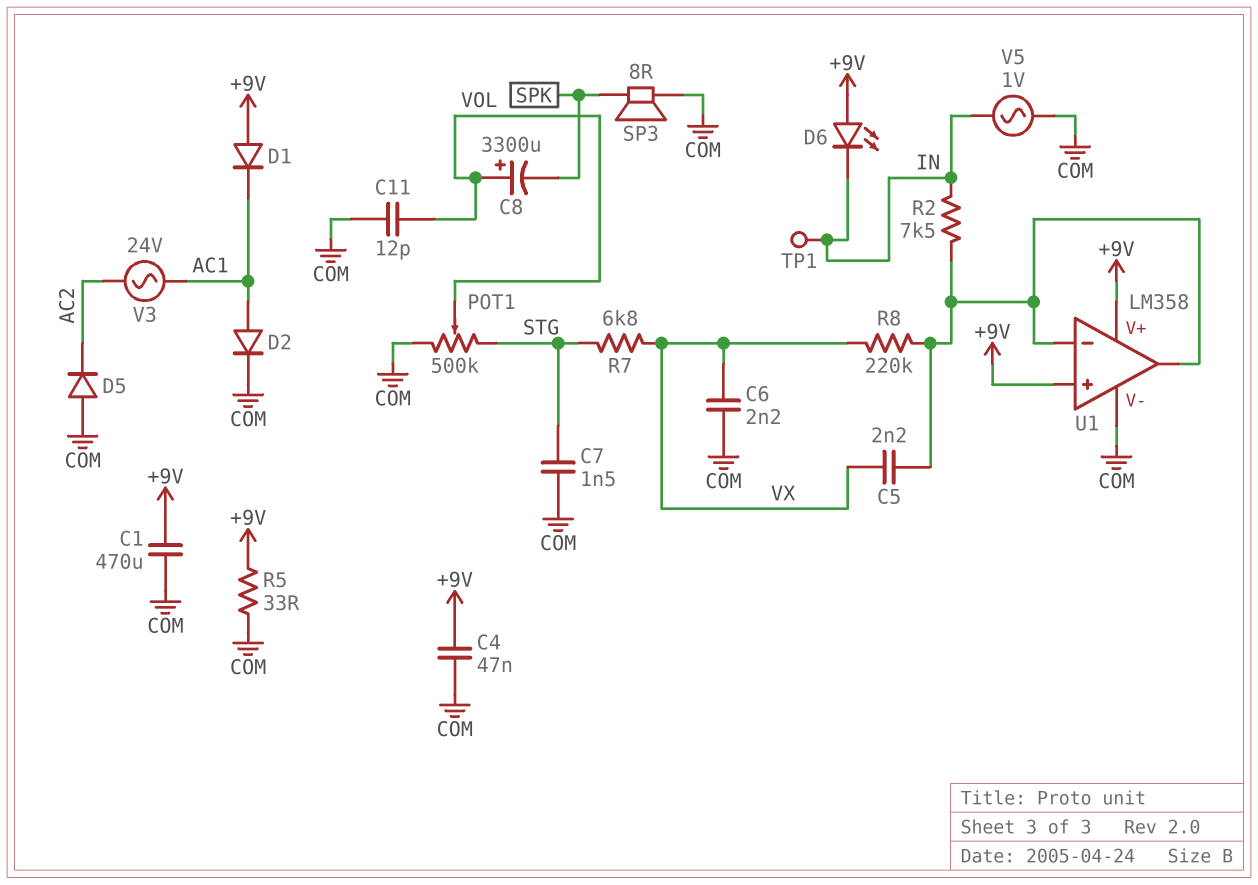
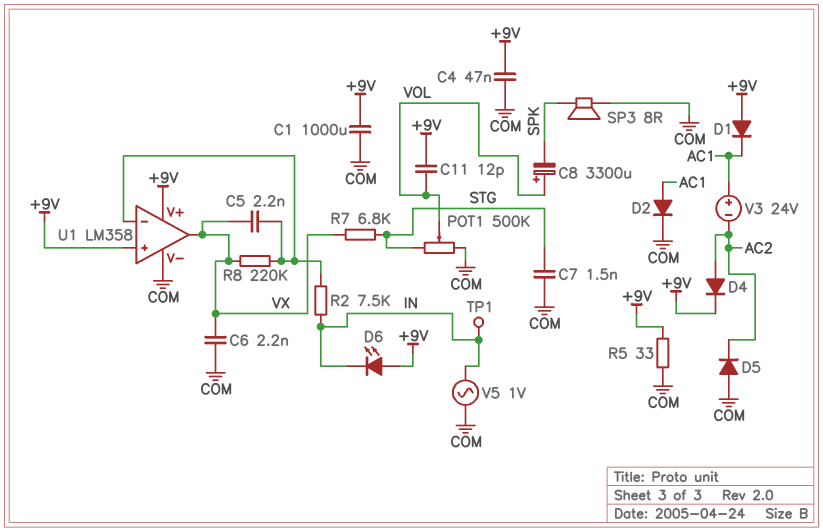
C1: 470uF (+9V, COM) -> 1000uF (+9V, COM)
C11: 12pF (COM, VOL) -> 12pF (+9V, VOL)
D4: none -> diode (A AC2, K +9V)
U1 pin out: U1/in- -> VX
V3: AC 24V (AC1, AC2) -> 24V (plus AC1, minus AC2)

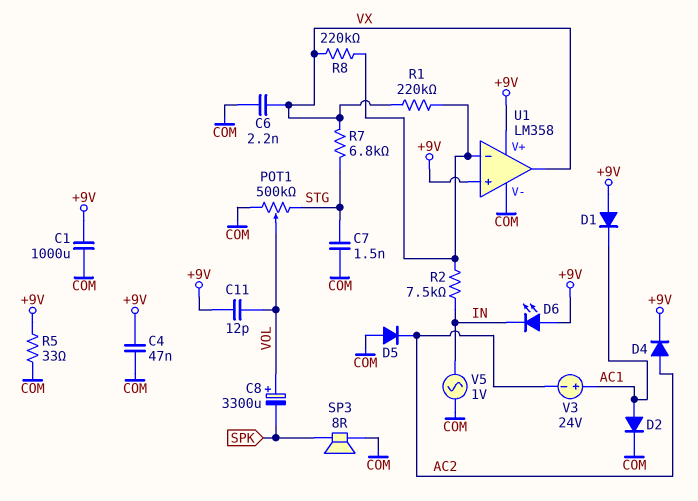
C5: 2.2nF (U1/in-, VX) -> none
R1: none -> 220k (U1/in-, VX)
TP1: test point (IN) -> none

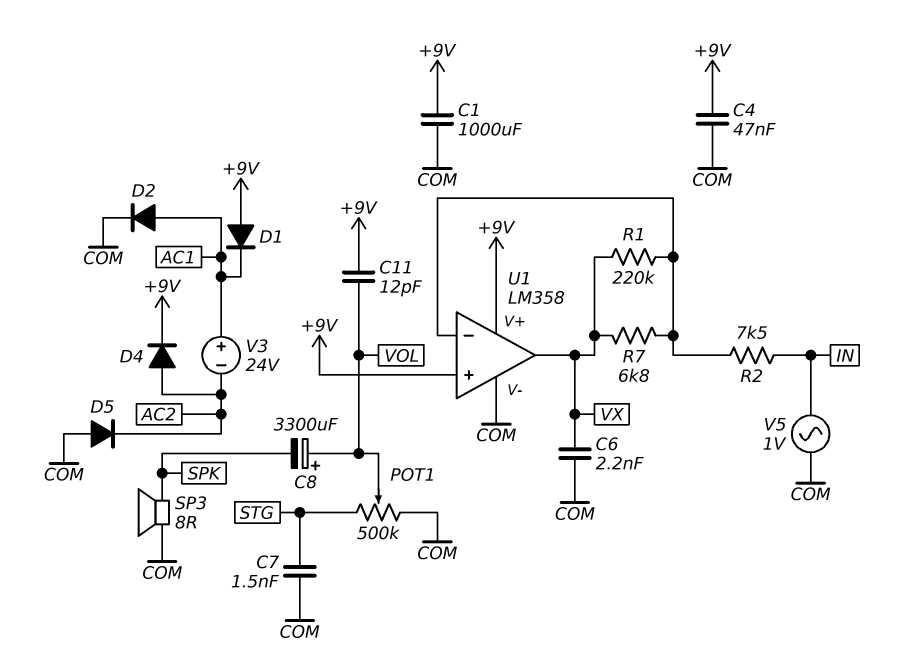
D6: LED (A +9V, K IN) -> none
R5: 33 (+9V, COM) -> none
R7: 6.8k (STG, VX) -> 6.8k (U1/in-, VX)
R8: 220k (U1/in-, VX) -> none

